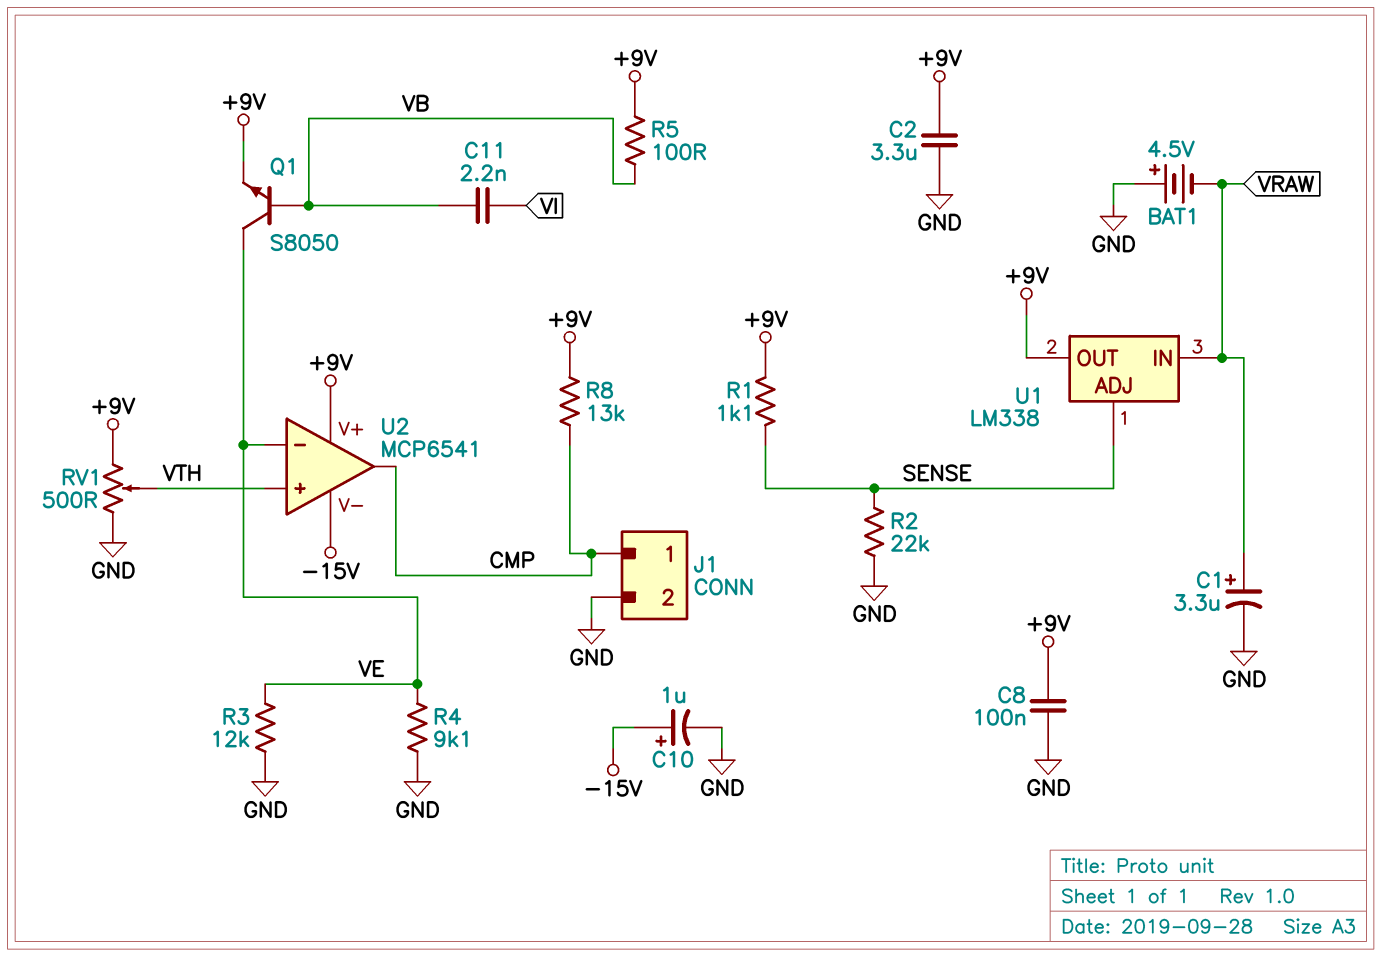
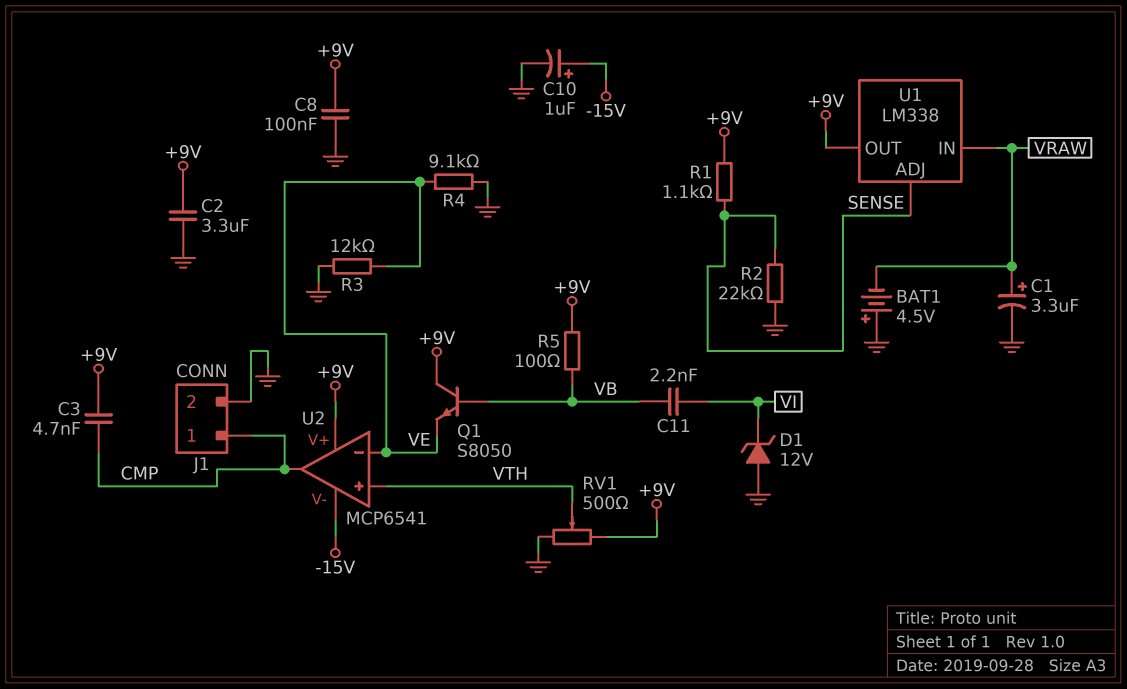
C3: none -> 4.7nF (+9V, CMP)
D1: none -> zener 12V (A GND, K VI)
Q1: NPN S8050 (B VB, C VE, E +9V) -> NPN S8050 (B VB, C +9V, E VE)
R8: 13k (+9V, CMP) -> none

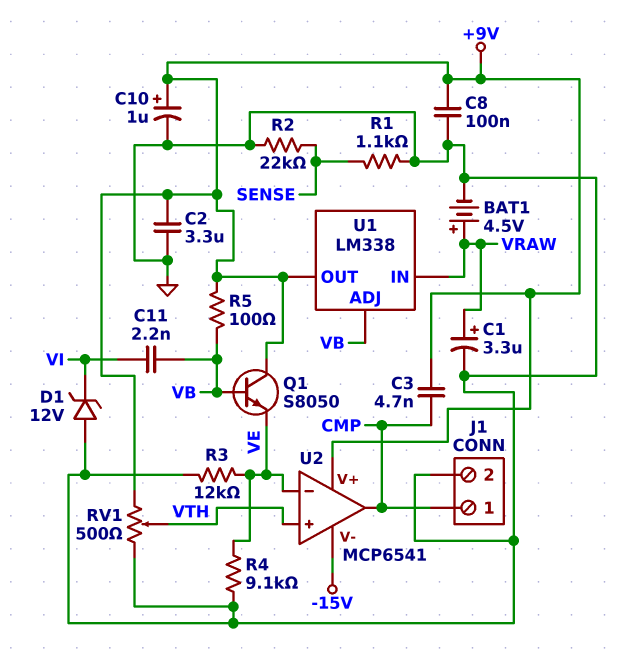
BAT1: 4.5V (plus GND, minus VRAW) -> 4.5V (plus VRAW, minus GND)
C10: 1uF (plus -15V, minus GND) -> 1uF (plus +9V, minus GND)
R1: 1.1k (+9V, SENSE) -> 1.1k (GND, SENSE)
U1 pin ADJ: SENSE -> VB

